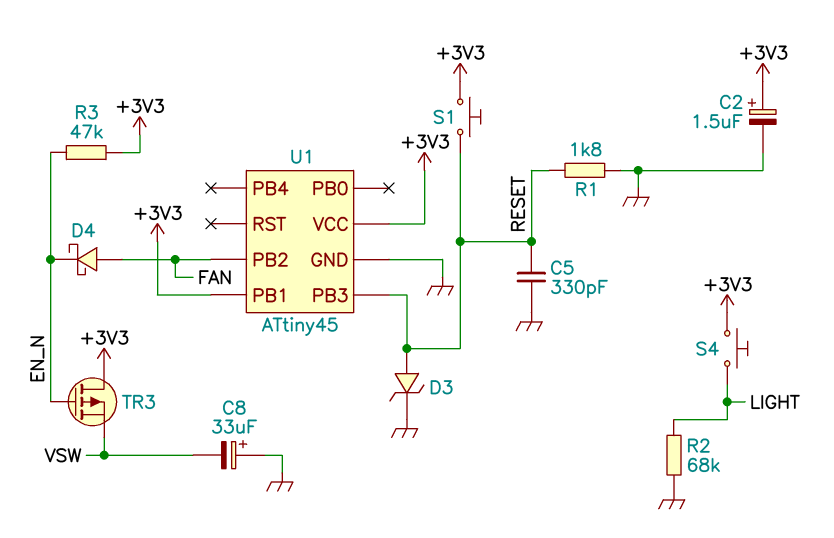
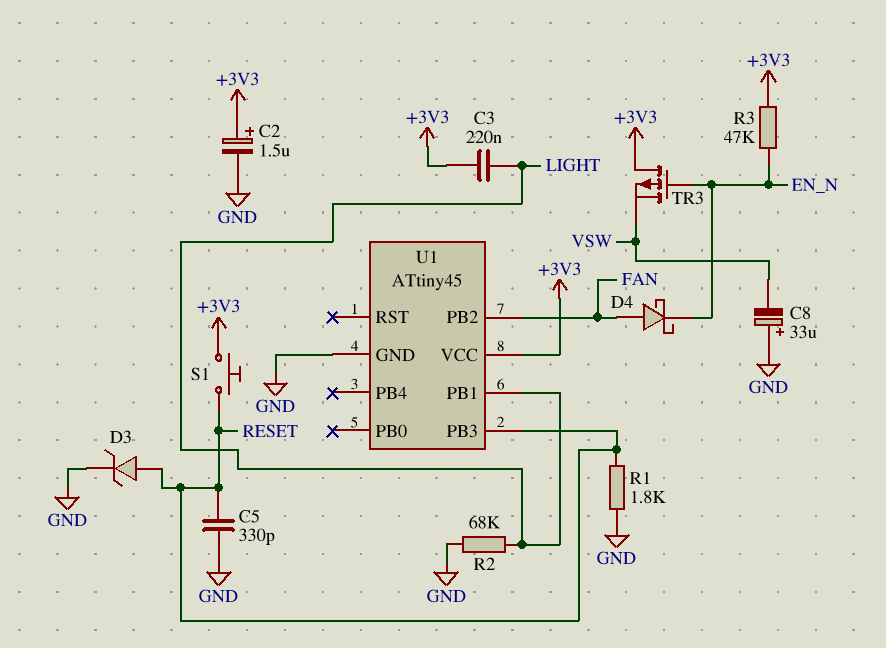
C3: none -> 220nF (+3V3, LIGHT)
S4: button (+3V3, LIGHT) -> none
U1 pin PB1: +3V3 -> LIGHT

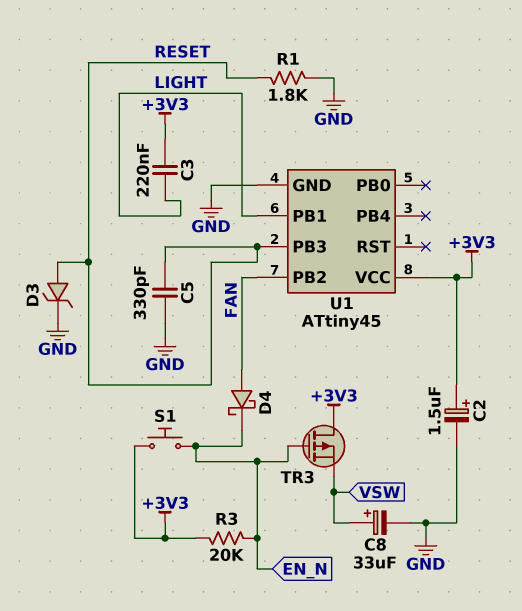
C8: 33uF (plus GND, minus VSW) -> 33uF (plus VSW, minus GND)
R2: 68k (GND, LIGHT) -> none
R3: 47k (+3V3, EN_N) -> 20k (+3V3, EN_N)
S1: button (+3V3, RESET) -> button (+3V3, EN_N)

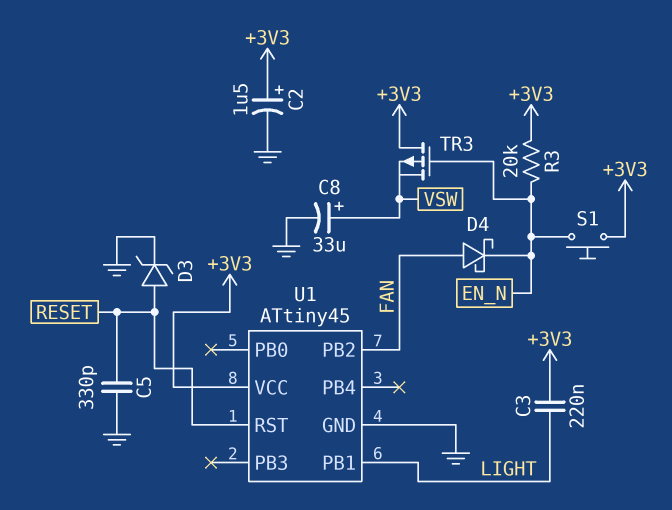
R1: 1.8k (GND, RESET) -> none
U1 pin PB3: RESET -> none
U1 pin RST: none -> RESET

